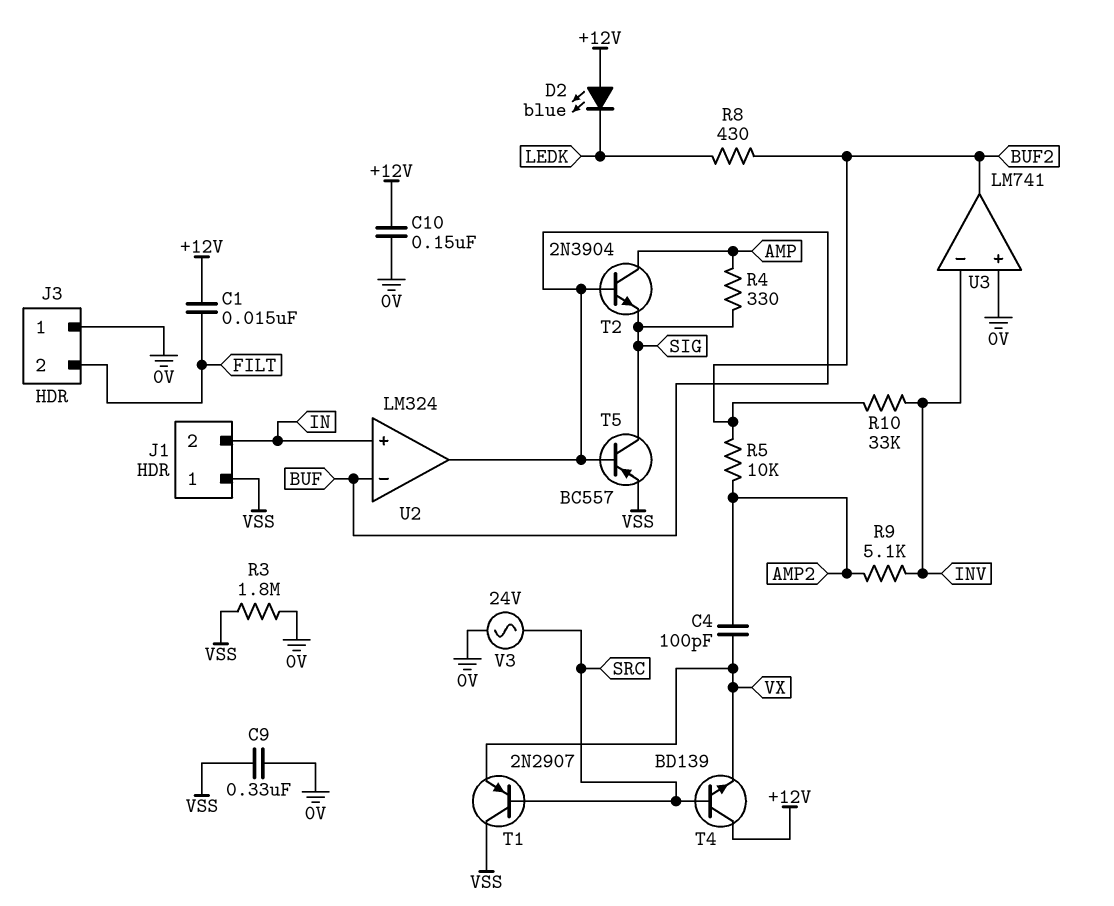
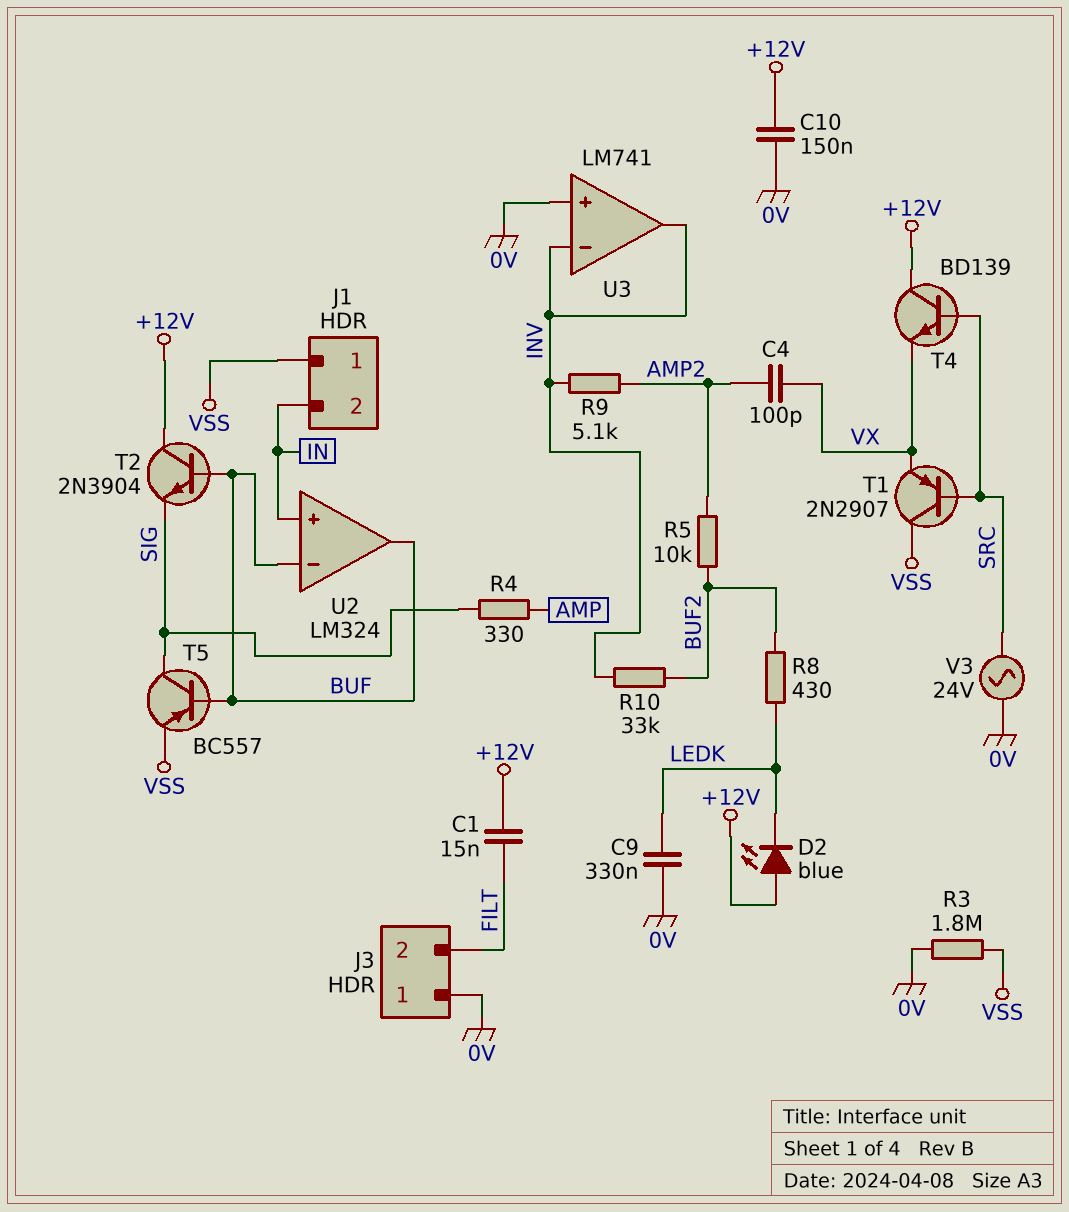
C9: 330nF (0V, VSS) -> 330nF (0V, LEDK)
T2: NPN 2N3904 (B BUF, C AMP, E SIG) -> NPN 2N3904 (B BUF, C +12V, E SIG)
U3 pin out: BUF2 -> INV

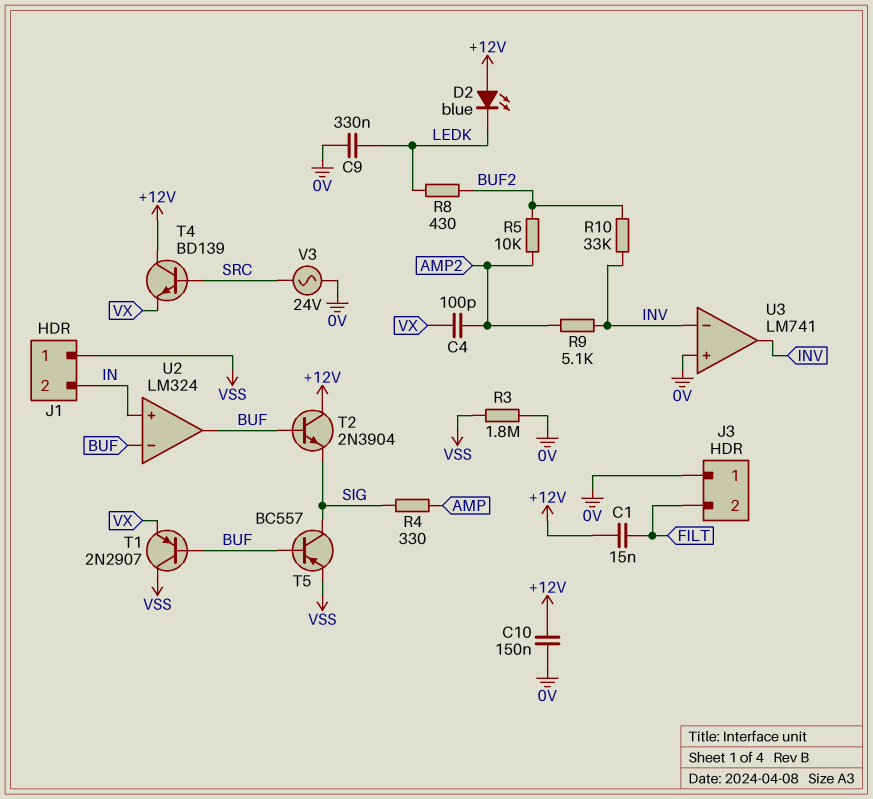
T1: PNP 2N2907 (B SRC, C VSS, E VX) -> PNP 2N2907 (B BUF, C VSS, E VX)

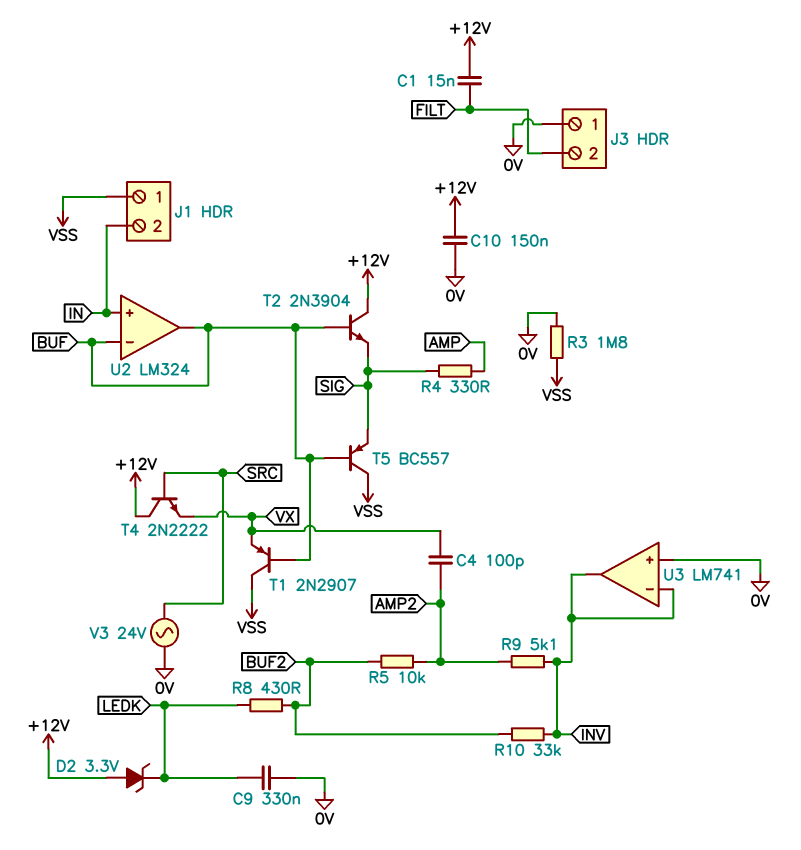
D2: LED blue (A +12V, K LEDK) -> zener 3.3V (A +12V, K LEDK)
T4: NPN BD139 (B SRC, C +12V, E VX) -> NPN 2N2222 (B SRC, C +12V, E VX)
T5: PNP BC557 (B BUF, C SIG, E VSS) -> PNP BC557 (B BUF, C VSS, E SIG)

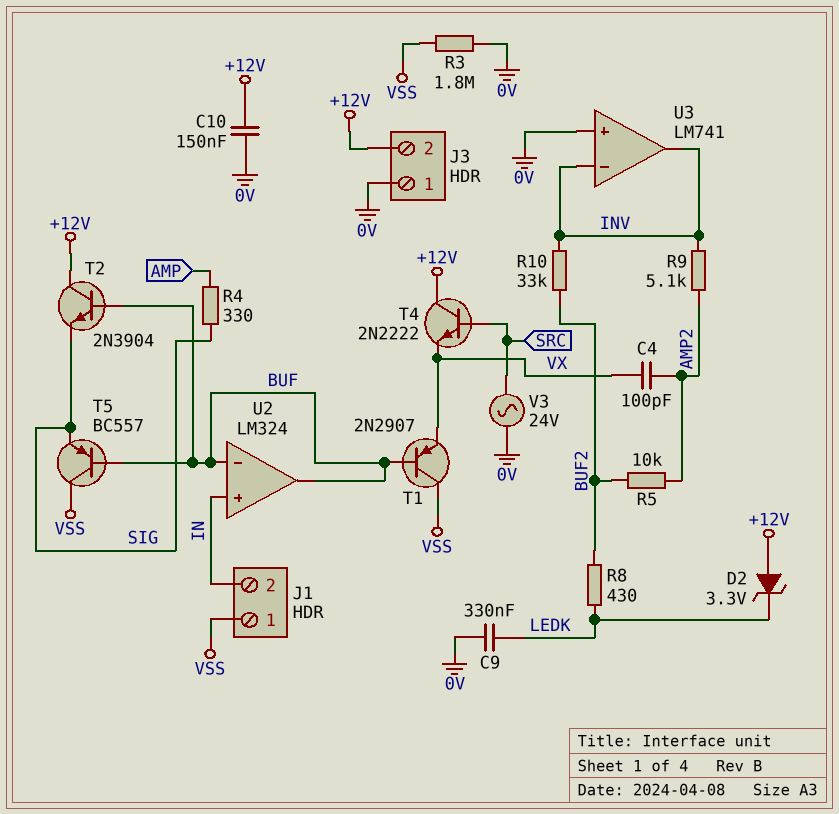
C1: 15nF (+12V, FILT) -> none
J3 pin 2: FILT -> +12V

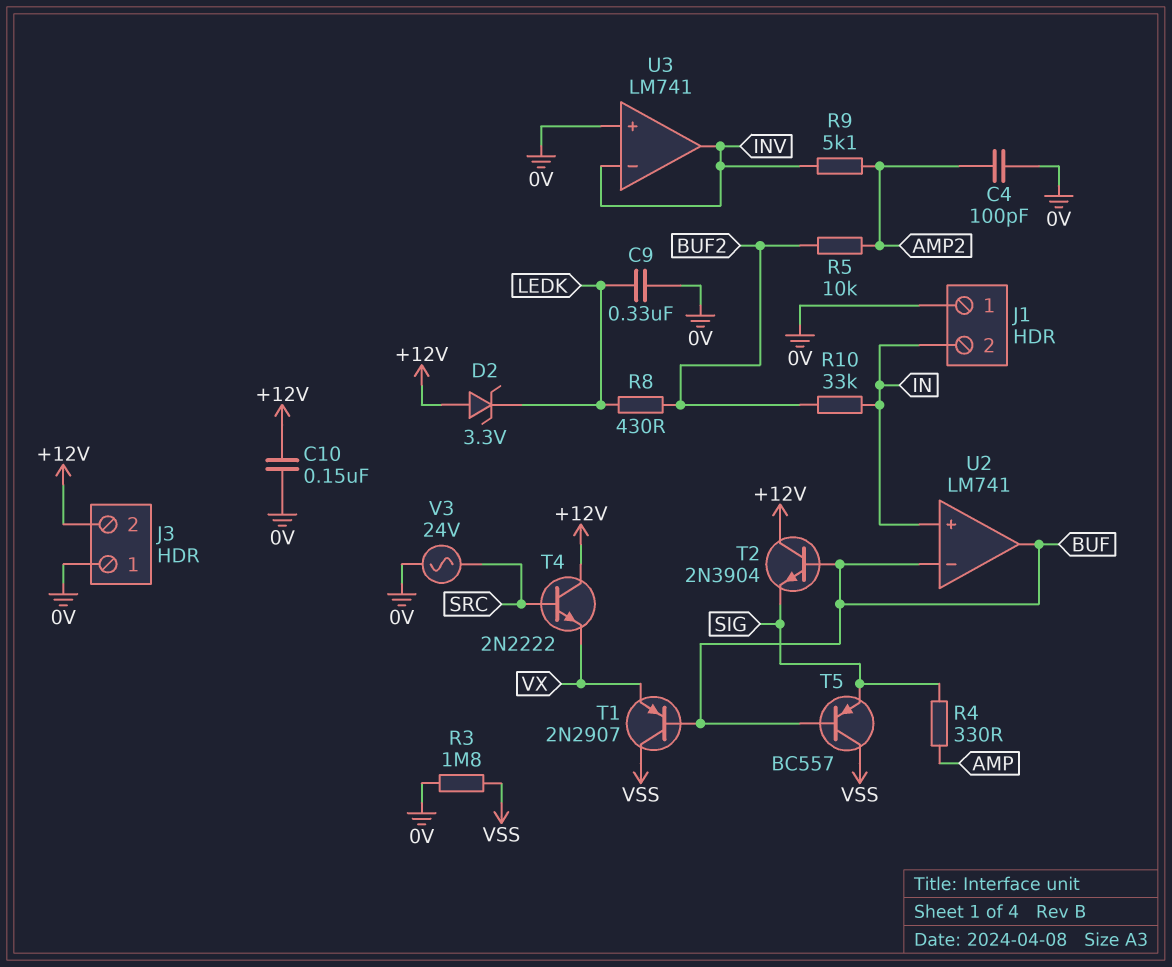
C4: 100pF (AMP2, VX) -> 100pF (0V, AMP2)
J1 pin 1: VSS -> 0V
R10: 33k (BUF2, INV) -> 33k (BUF2, IN)
U2: LM324 -> LM741

